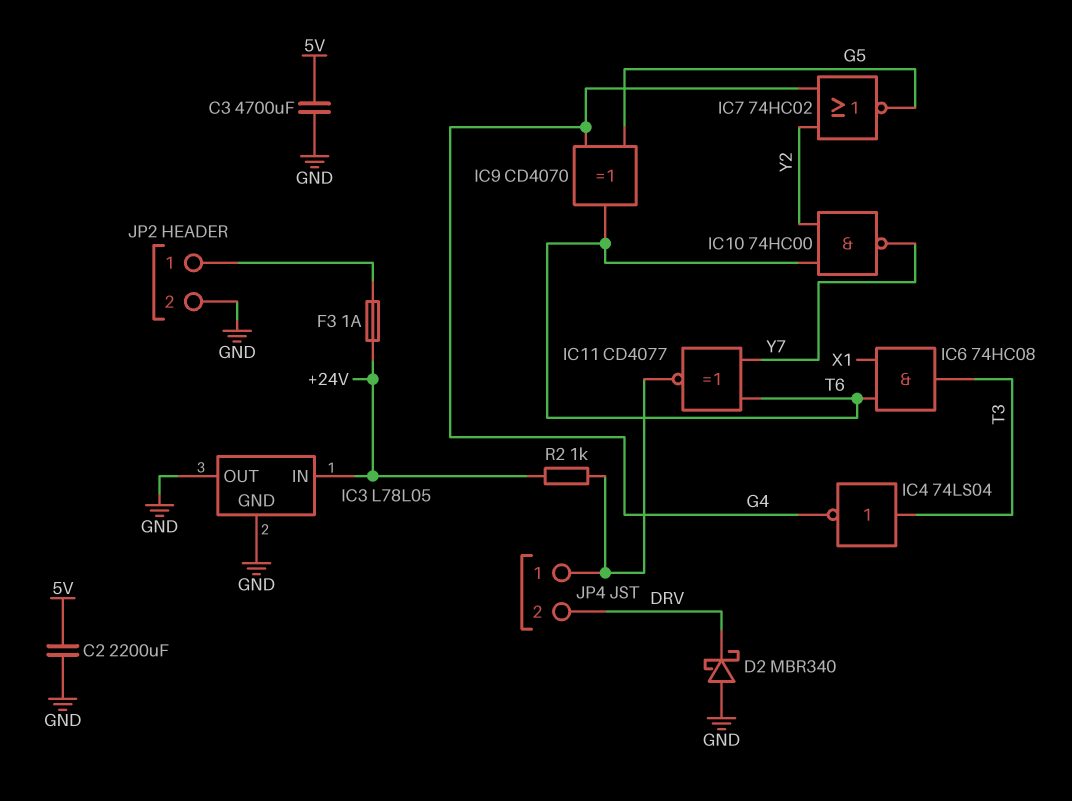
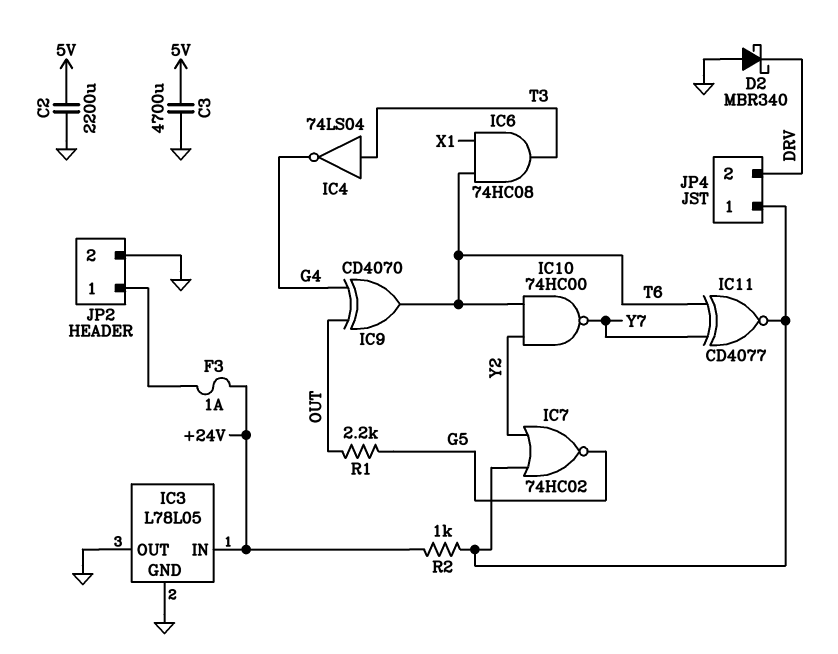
IC7: NOR 74HC02 (in G4, in Y2, out G5) -> NOR 74HC02 (in JP4/1, in Y2, out G5)
IC9: XOR CD4070 (in G4, in G5, out T6) -> XOR CD4070 (in G4, in OUT, out T6)
R1: none -> 2.2k (G5, OUT)

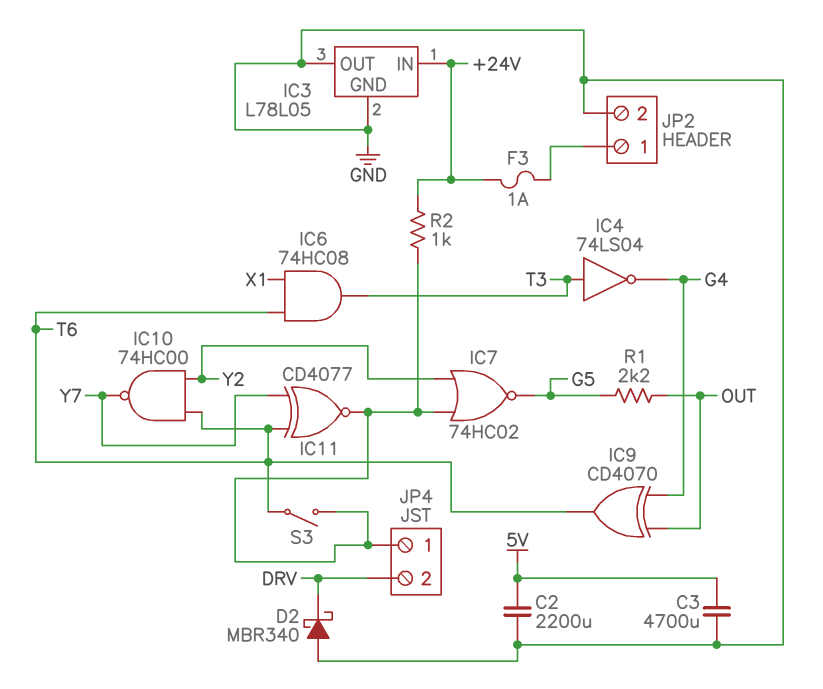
S3: none -> switch (JP4/1, T6)

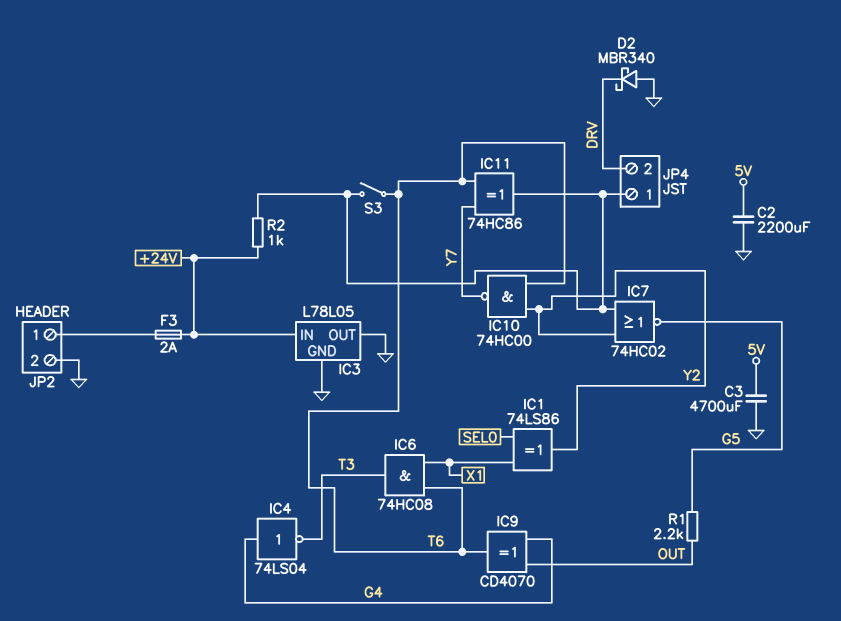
F3: 1A (+24V, JP2/1) -> 2A (+24V, JP2/1)
IC1: none -> XOR 74LS86 (in SEL0, in X1, out Y2)
IC4: NOT 74LS04 (in T3, out G4) -> NOT 74LS04 (in G4, out T3)
IC11: XNOR CD4077 (in T6, in Y7, out JP4/1) -> XOR 74HC86 (in T6, in Y7, out JP4/1)

